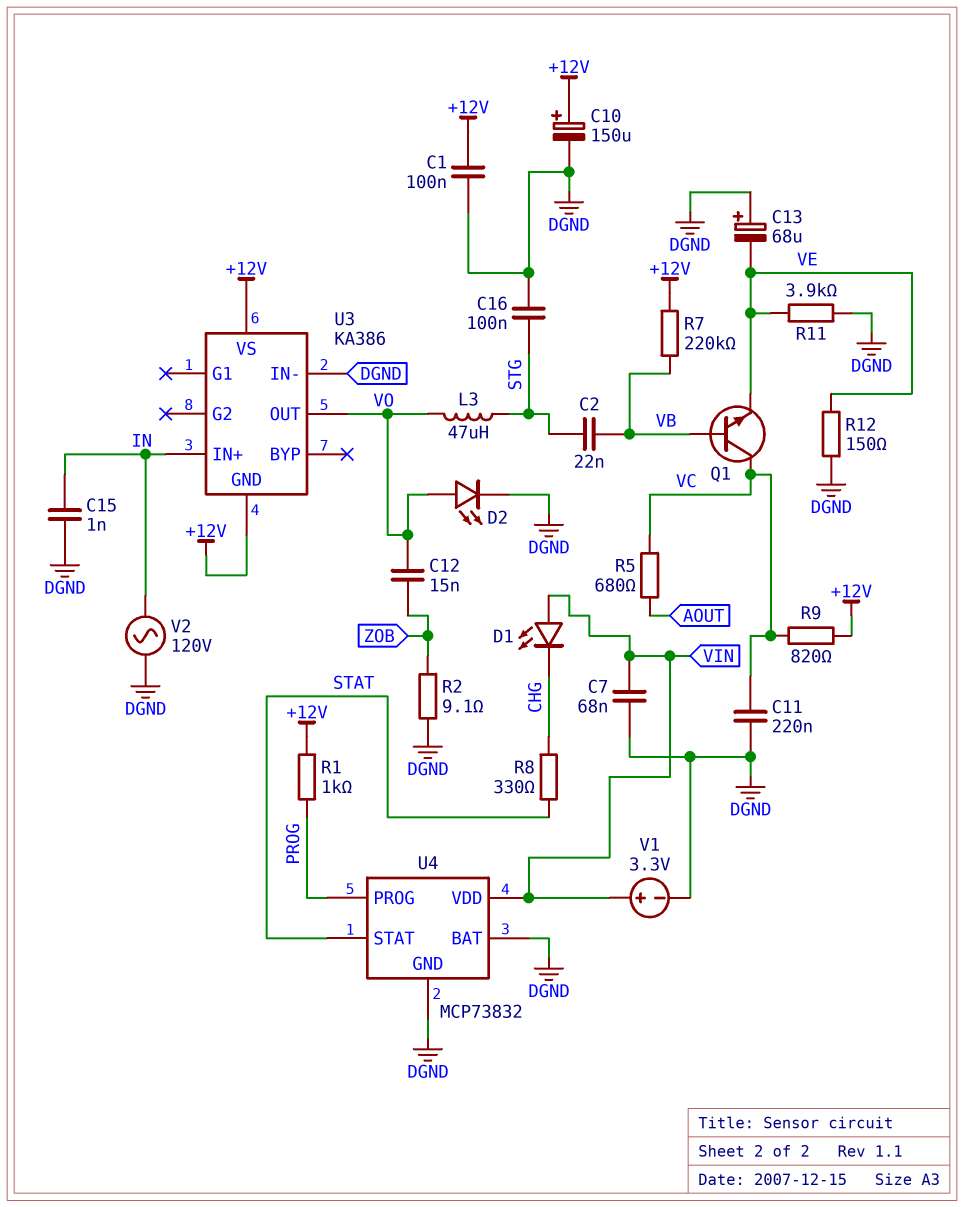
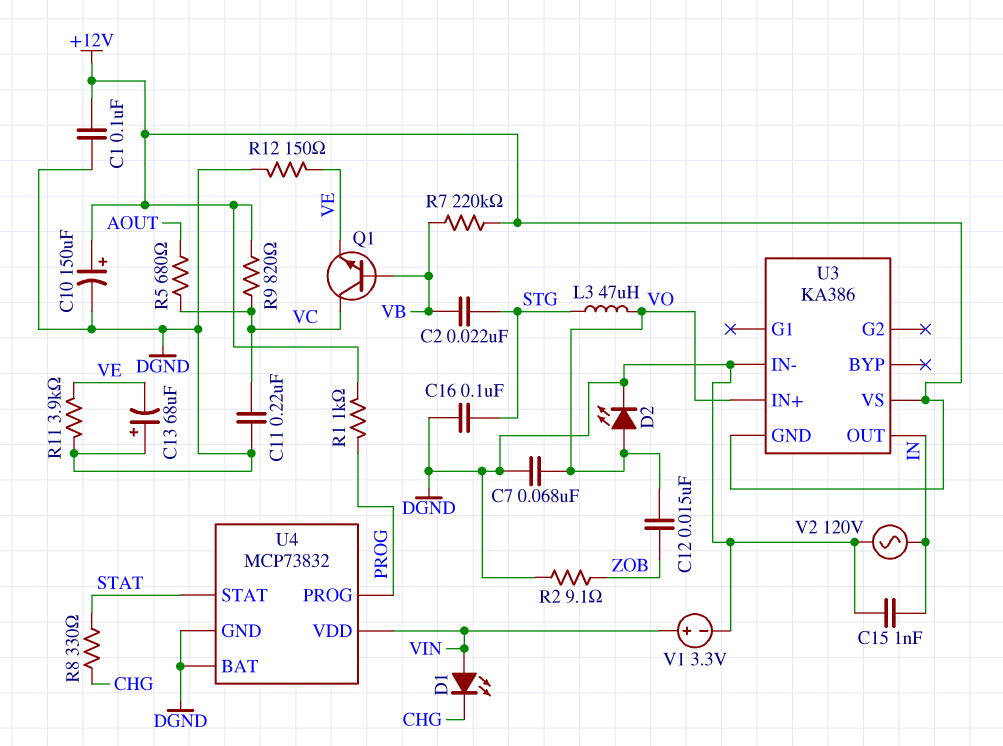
C7: 68nF (DGND, VIN) -> 68nF (DGND, VO)
U3 pin IN+: IN -> VO
U3 pin OUT: VO -> IN

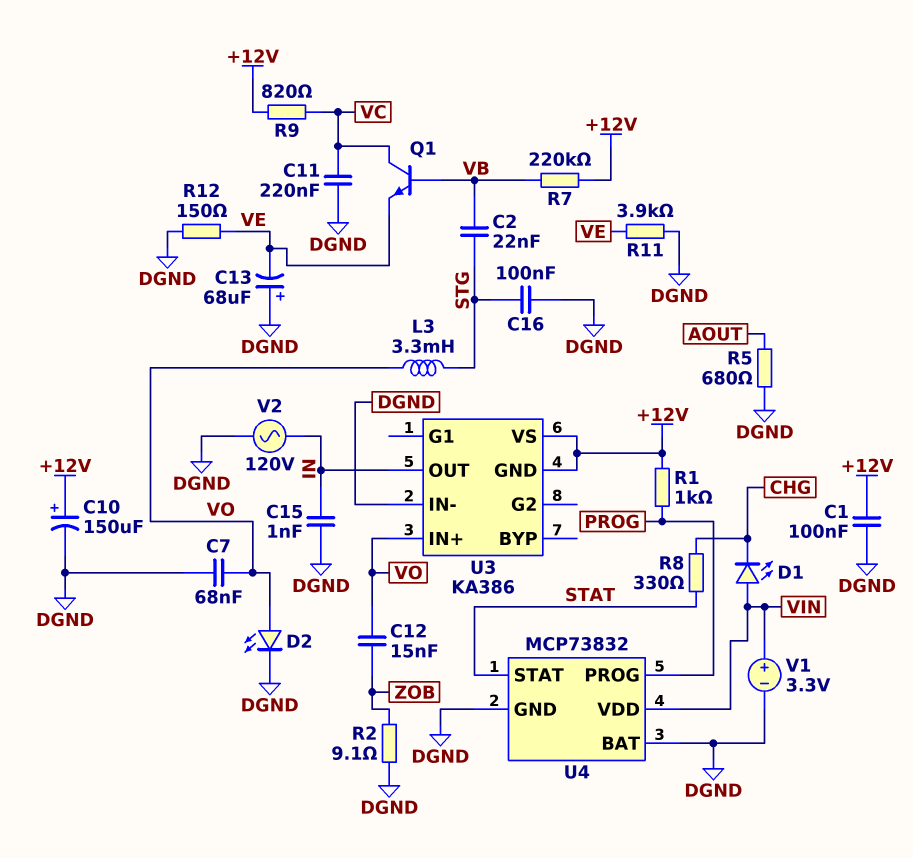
L3: 47uH (STG, VO) -> 3.3mH (STG, VO)
R5: 680 (AOUT, VC) -> 680 (AOUT, DGND)

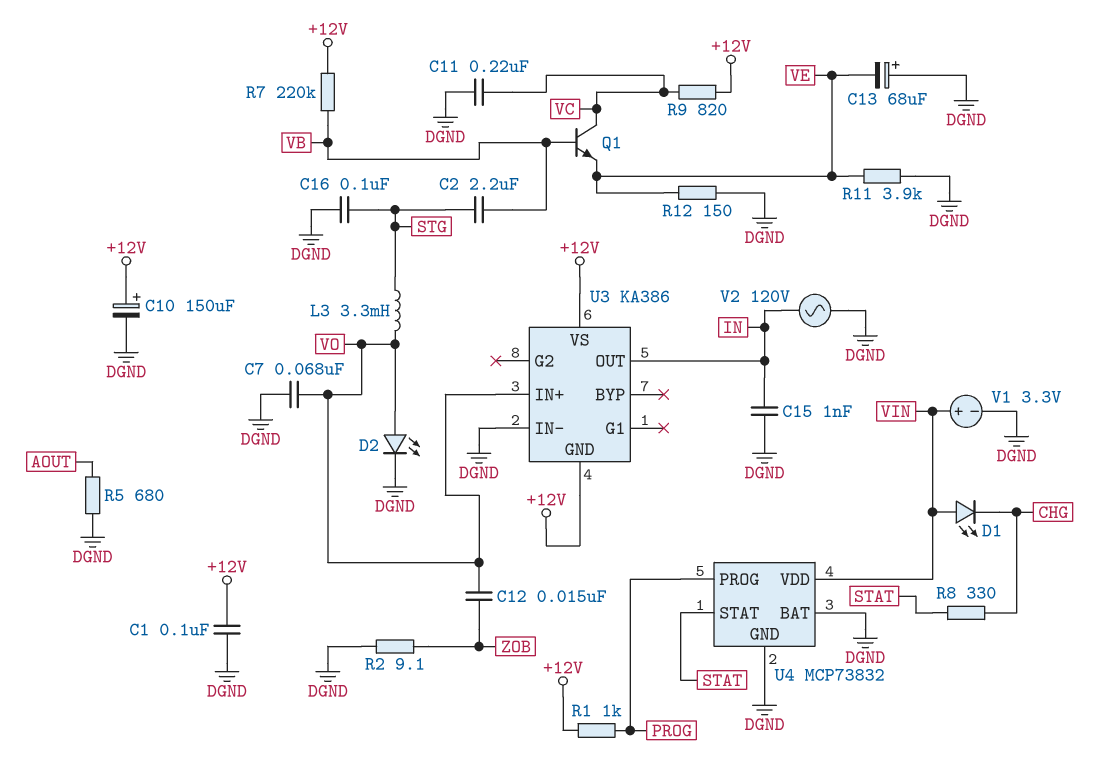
C2: 22nF (STG, VB) -> 2.2uF (STG, VB)

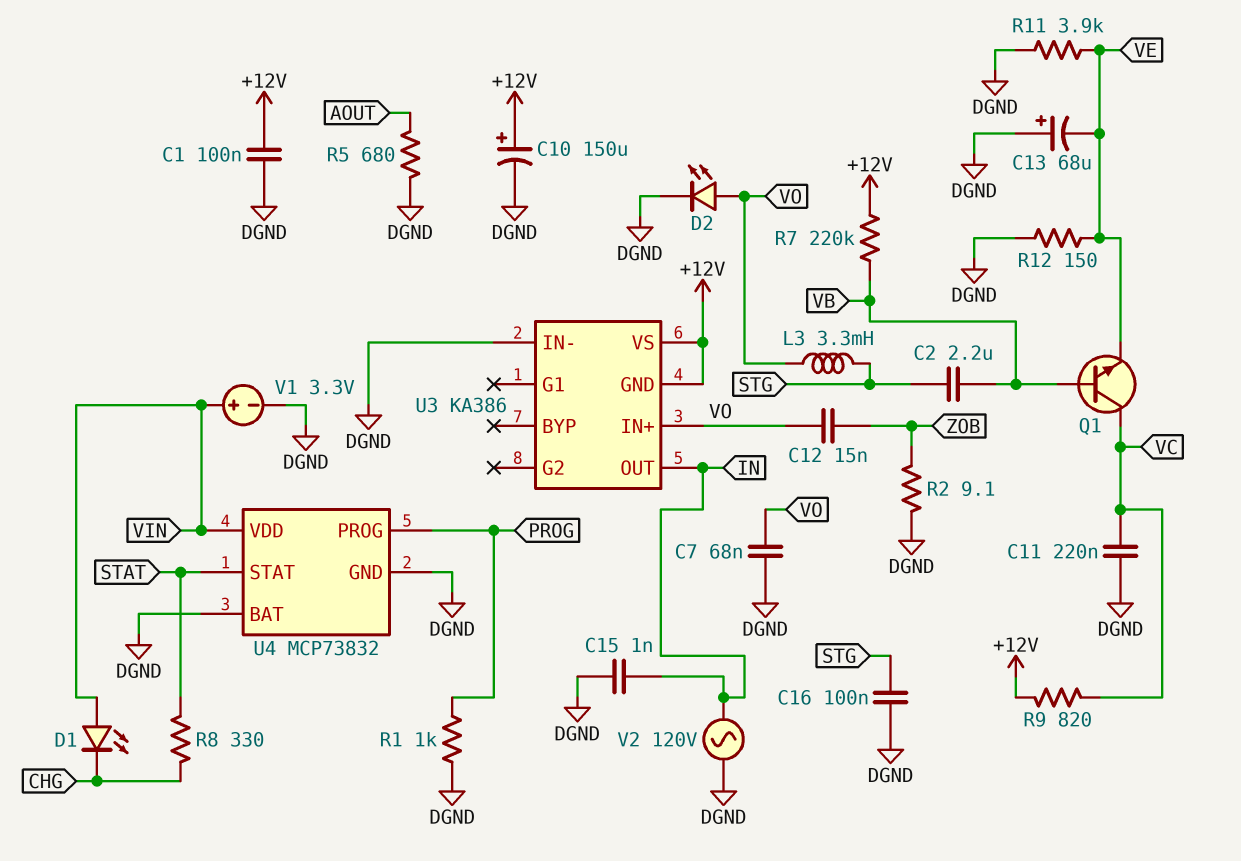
R1: 1k (+12V, PROG) -> 1k (DGND, PROG)

